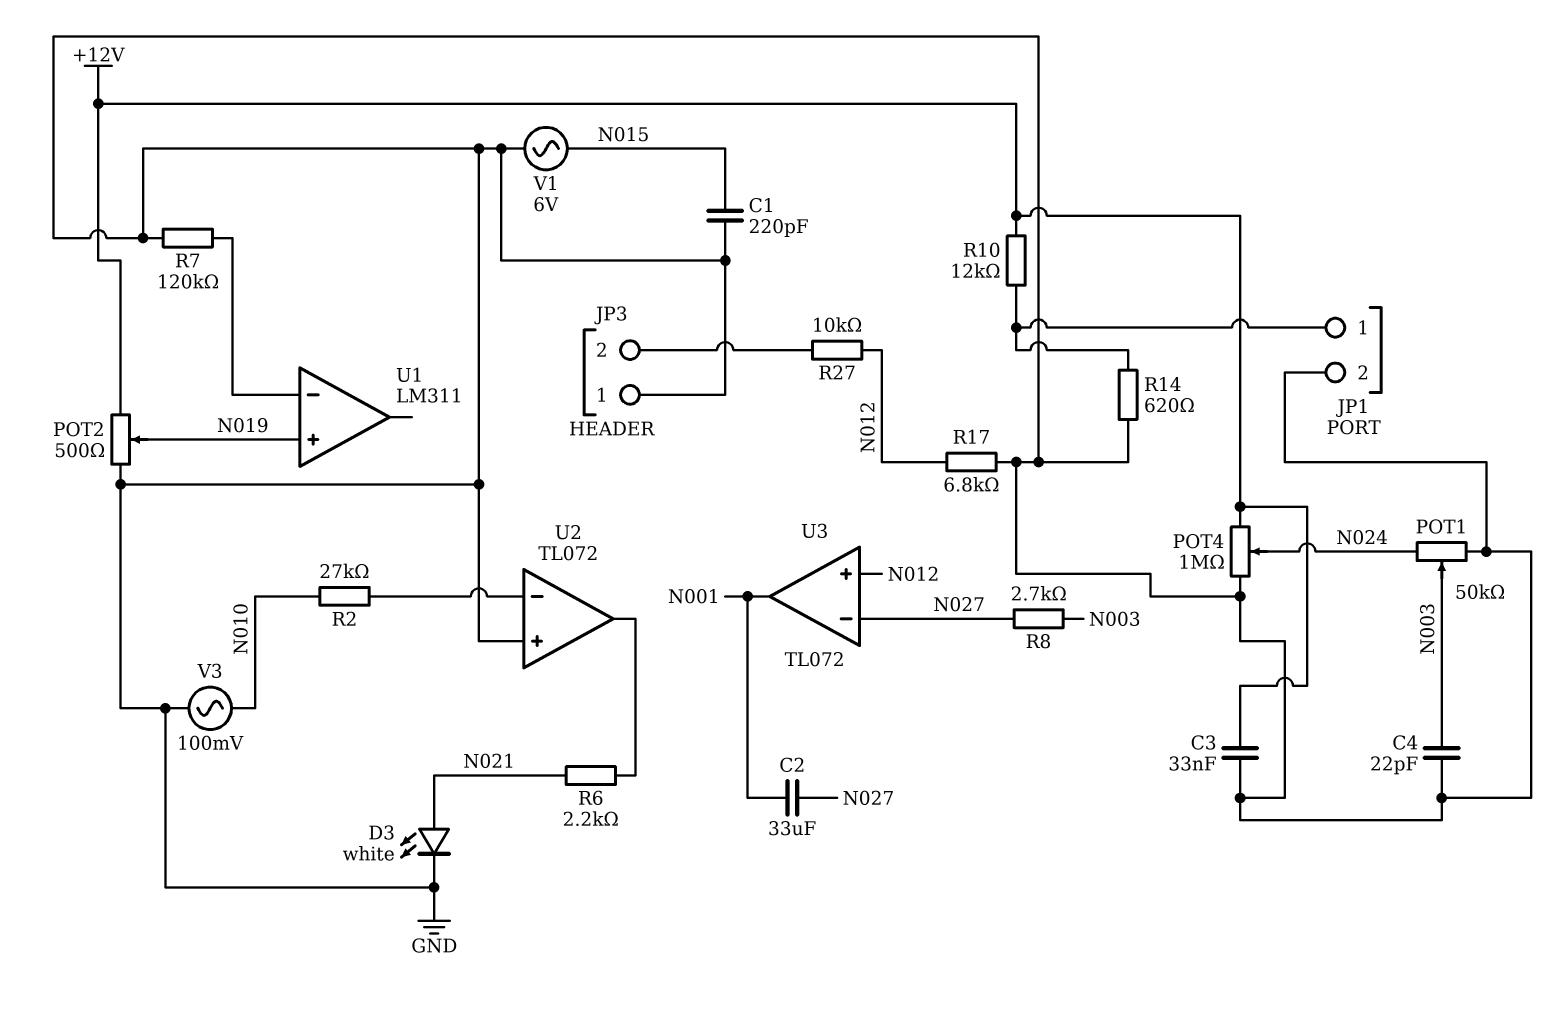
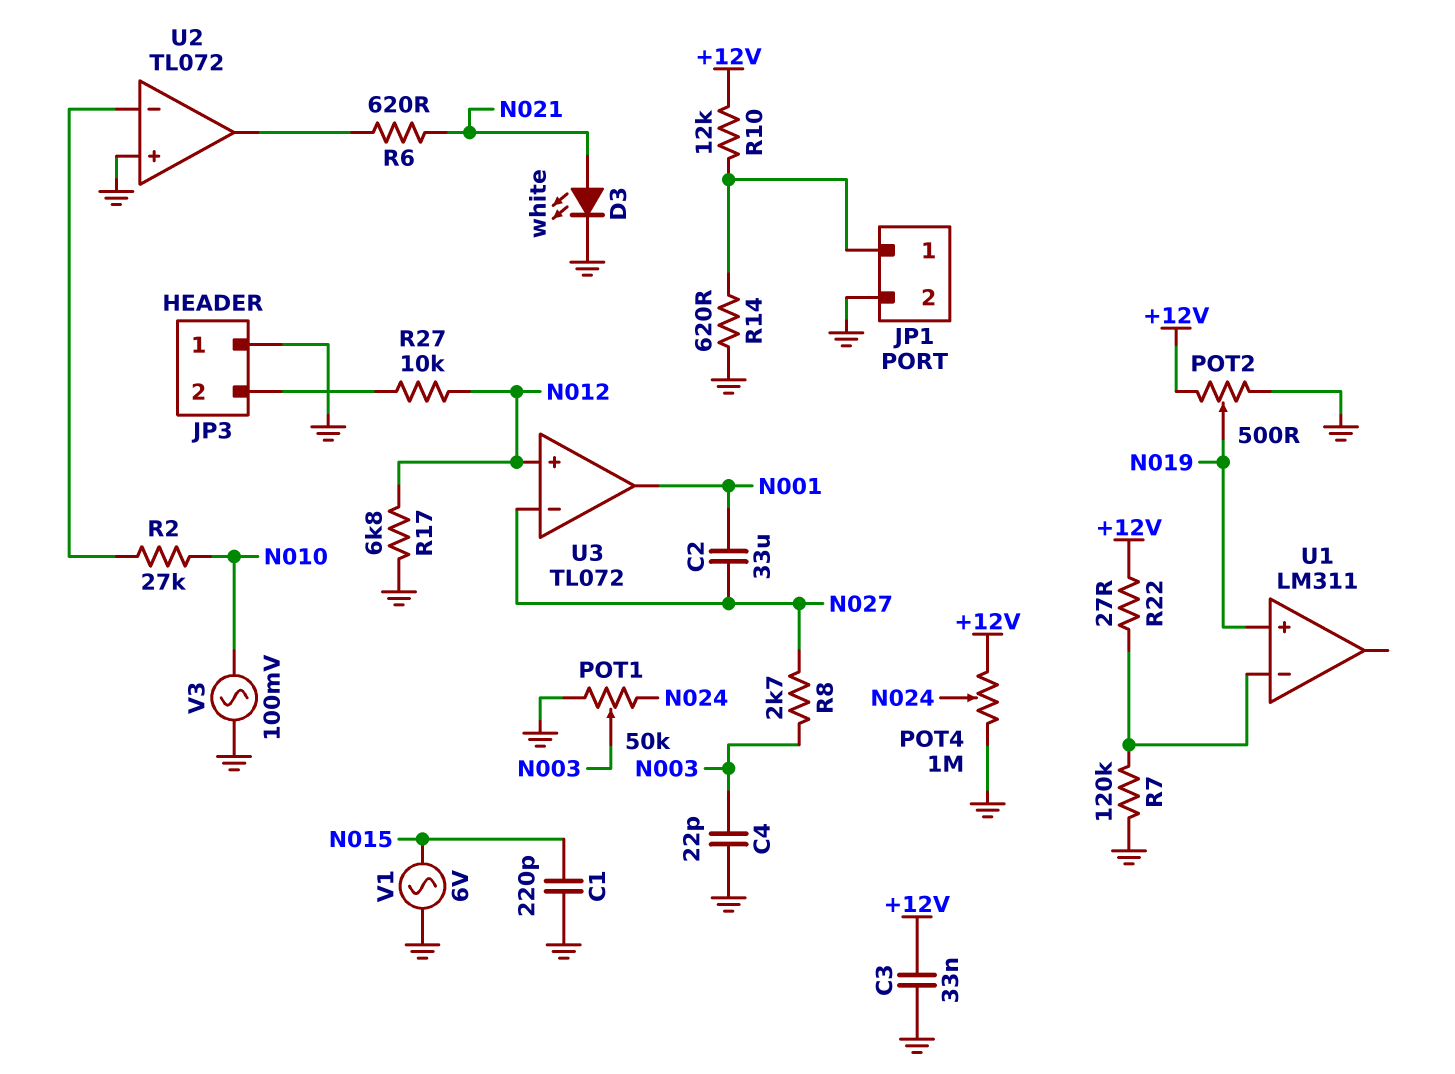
R6: 2.2k (N021, U2/out) -> 620 (N021, U2/out)
R22: none -> 27 (+12V, U1/in-)

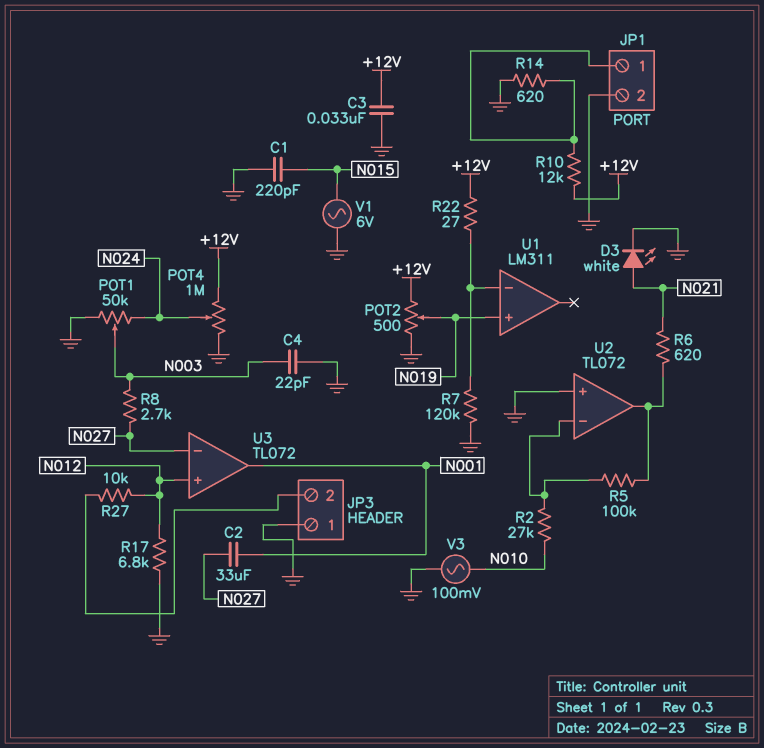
R5: none -> 100k (U2/in-, U2/out)

